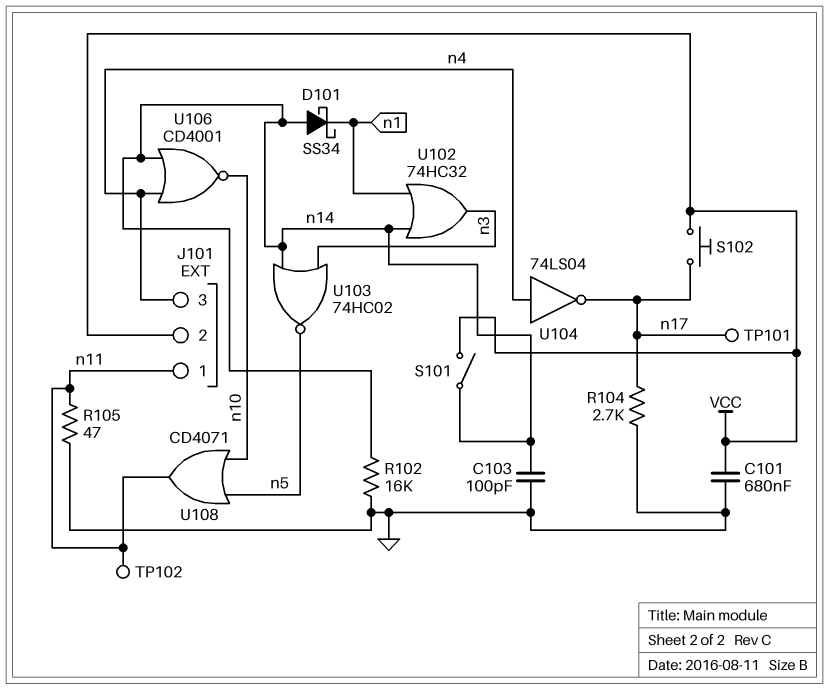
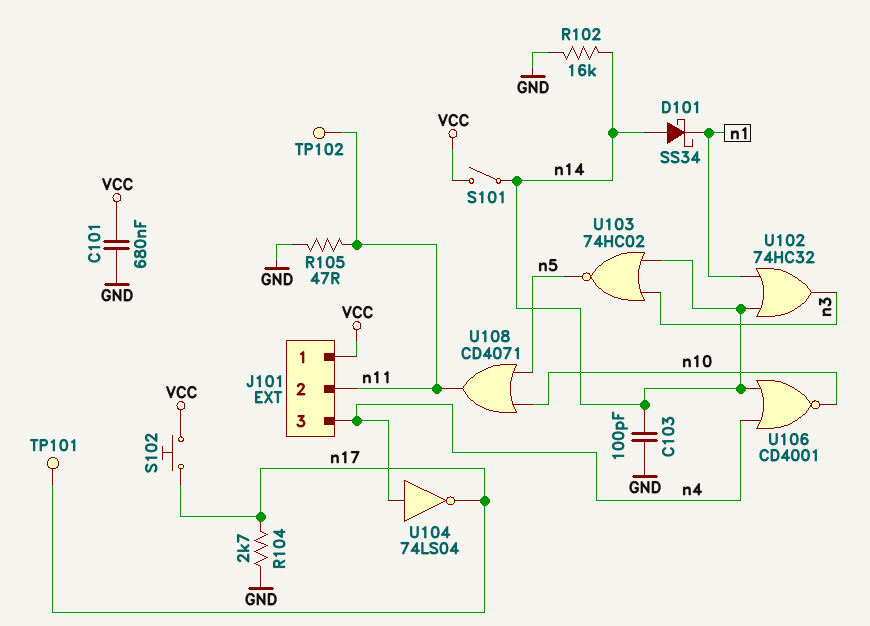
J101 pin 1: n11 -> VCC
J101 pin 2: VCC -> n11

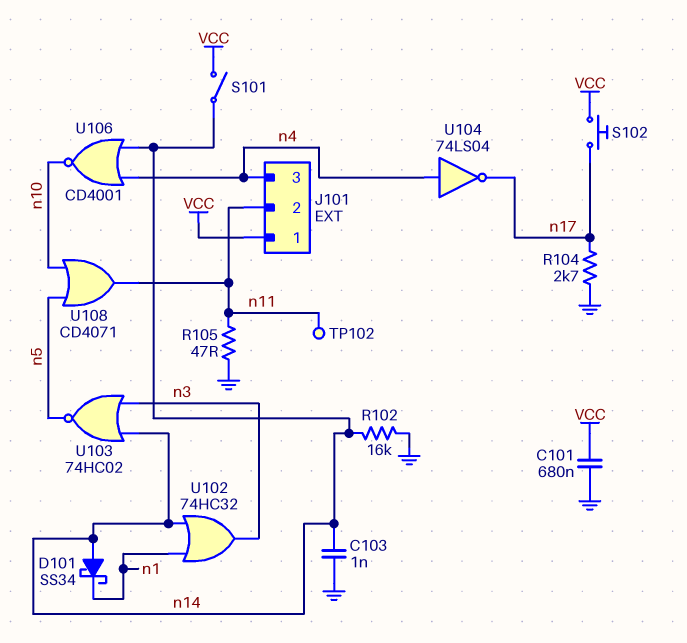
C103: 100pF (GND, n14) -> 1nF (GND, n14)
TP101: test point (n17) -> none

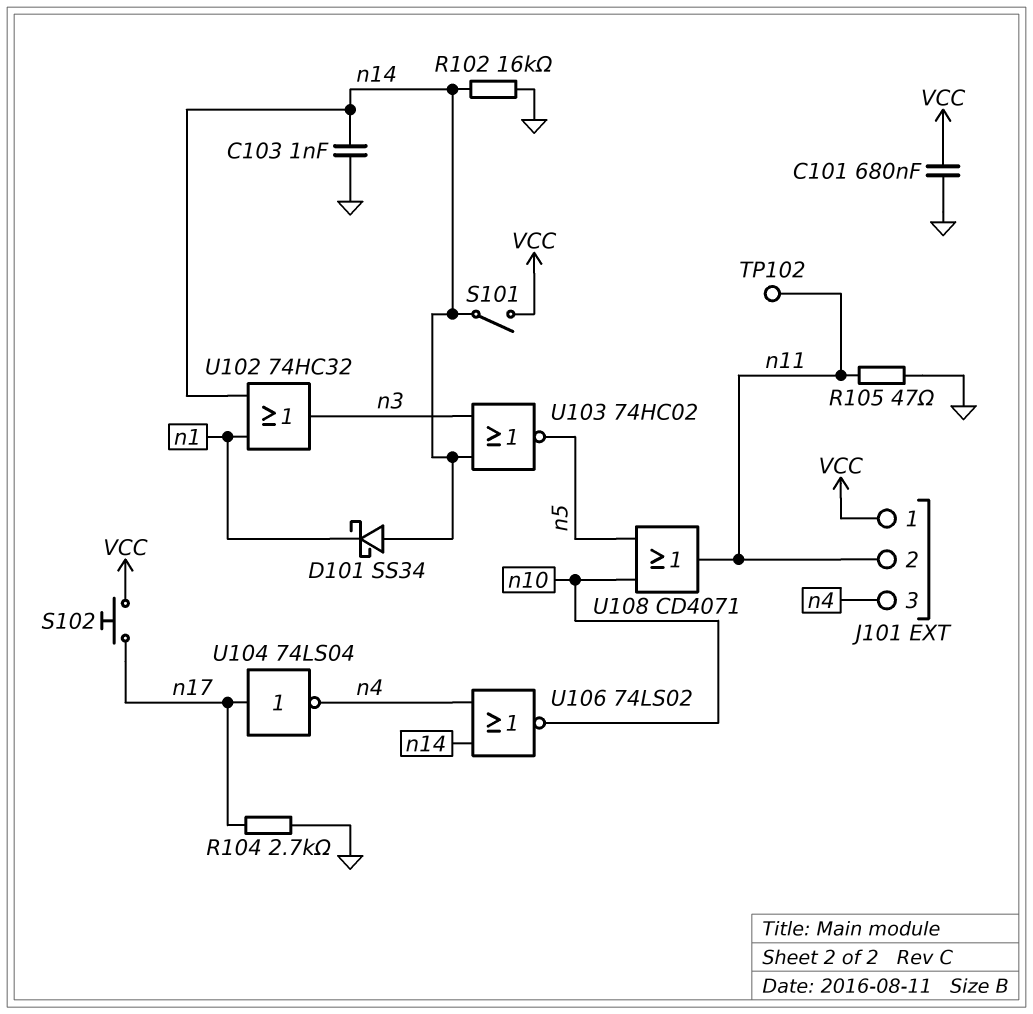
U104: NOT 74LS04 (in n4, out n17) -> NOT 74LS04 (in n17, out n4)
U106: NOR CD4001 (in n4, in n14, out n10) -> NOR 74LS02 (in n4, in n14, out n10)

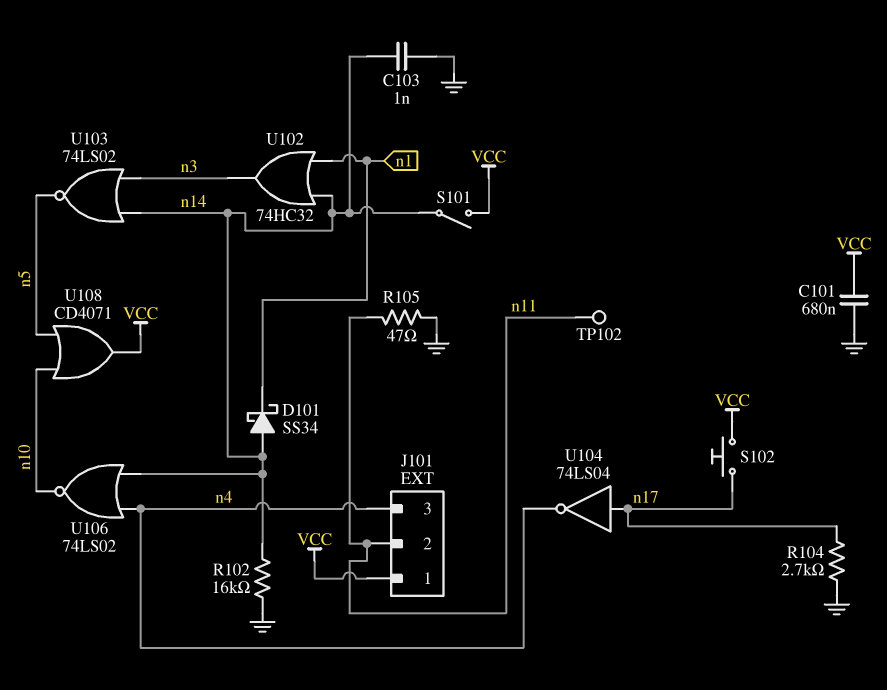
U103: NOR 74HC02 (in n3, in n14, out n5) -> NOR 74LS02 (in n3, in n14, out n5)
U108: OR CD4071 (in n5, in n10, out n11) -> OR CD4071 (in n5, in n10, out VCC)

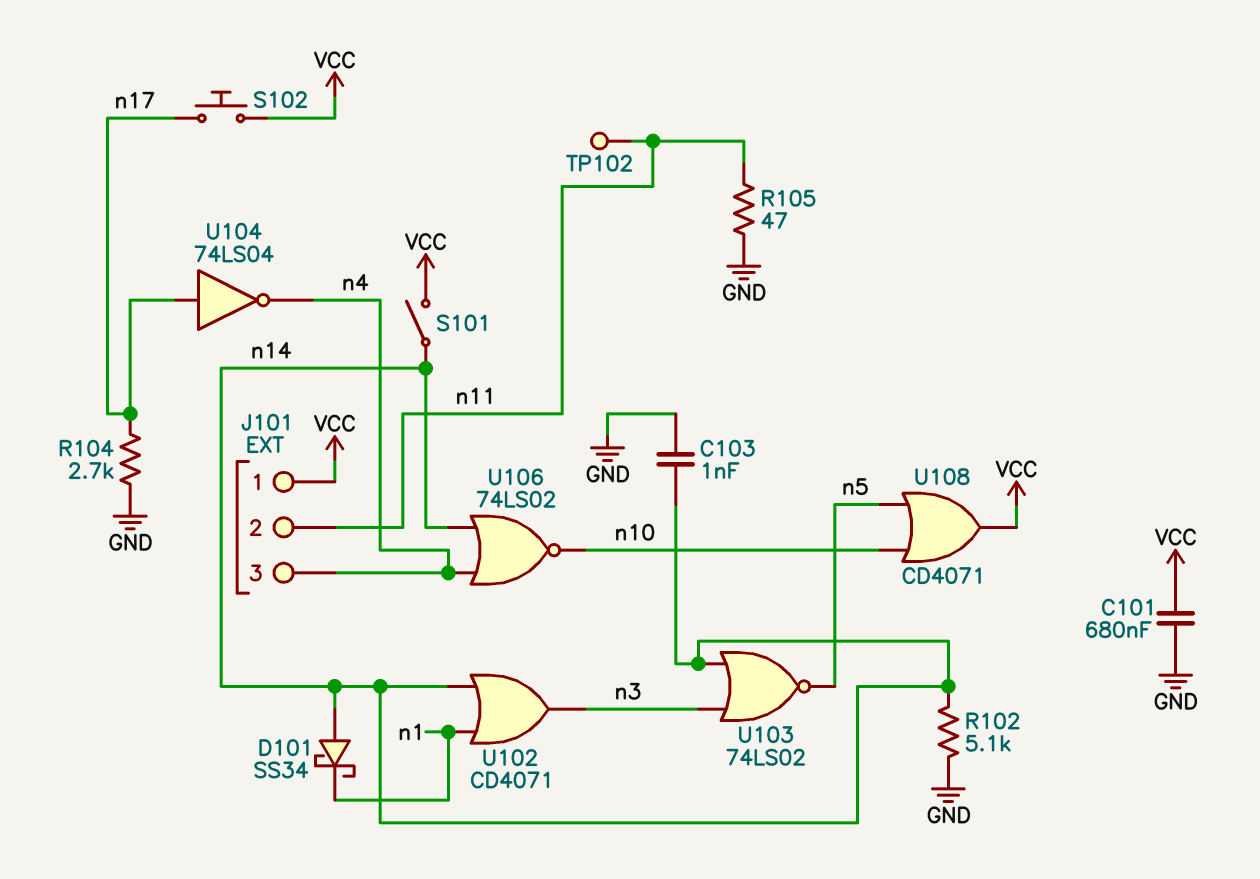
R102: 16k (GND, n14) -> 5.1k (GND, n14)
U102: OR 74HC32 (in n1, in n14, out n3) -> OR CD4071 (in n1, in n14, out n3)

